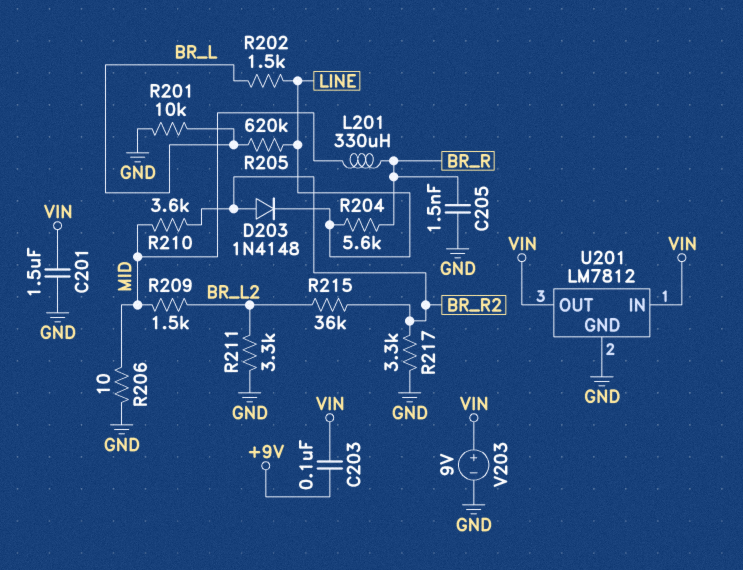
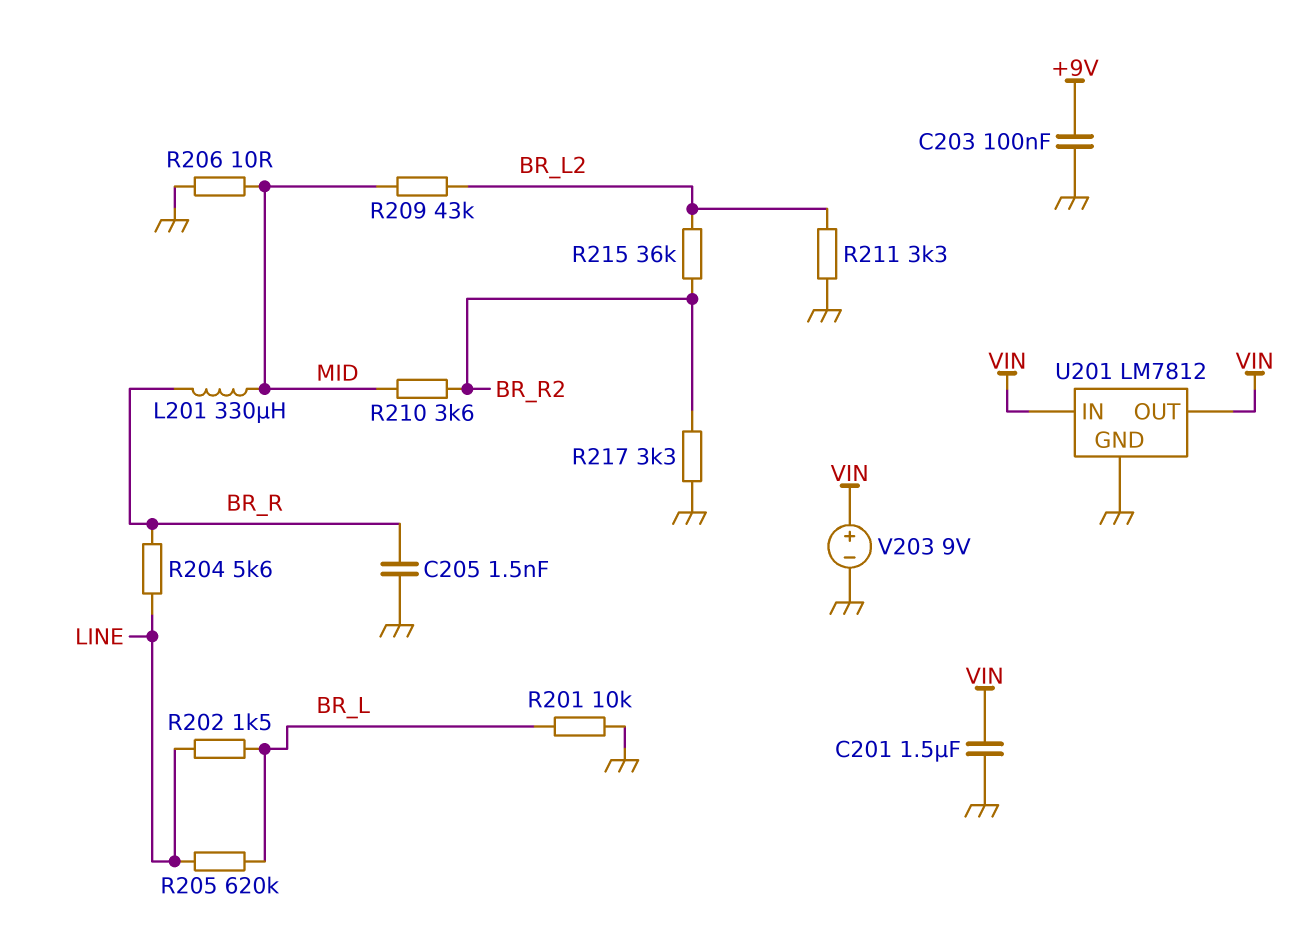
C203: 100nF (+9V, VIN) -> 100nF (+9V, GND)
D203: diode 1N4148 (A BR_R2, K LINE) -> none
R209: 1.5k (BR_L2, MID) -> 43k (BR_L2, MID)

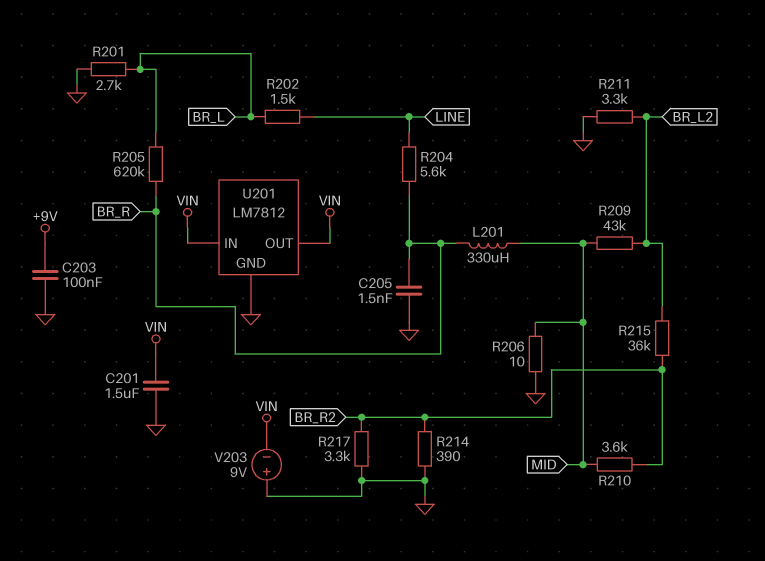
R201: 10k (BR_L, GND) -> 2.7k (BR_L, GND)
R205: 620k (BR_L, LINE) -> 620k (BR_L, BR_R)
R214: none -> 390 (BR_R2, GND)
V203: 9V (plus VIN, minus GND) -> 9V (plus GND, minus VIN)

